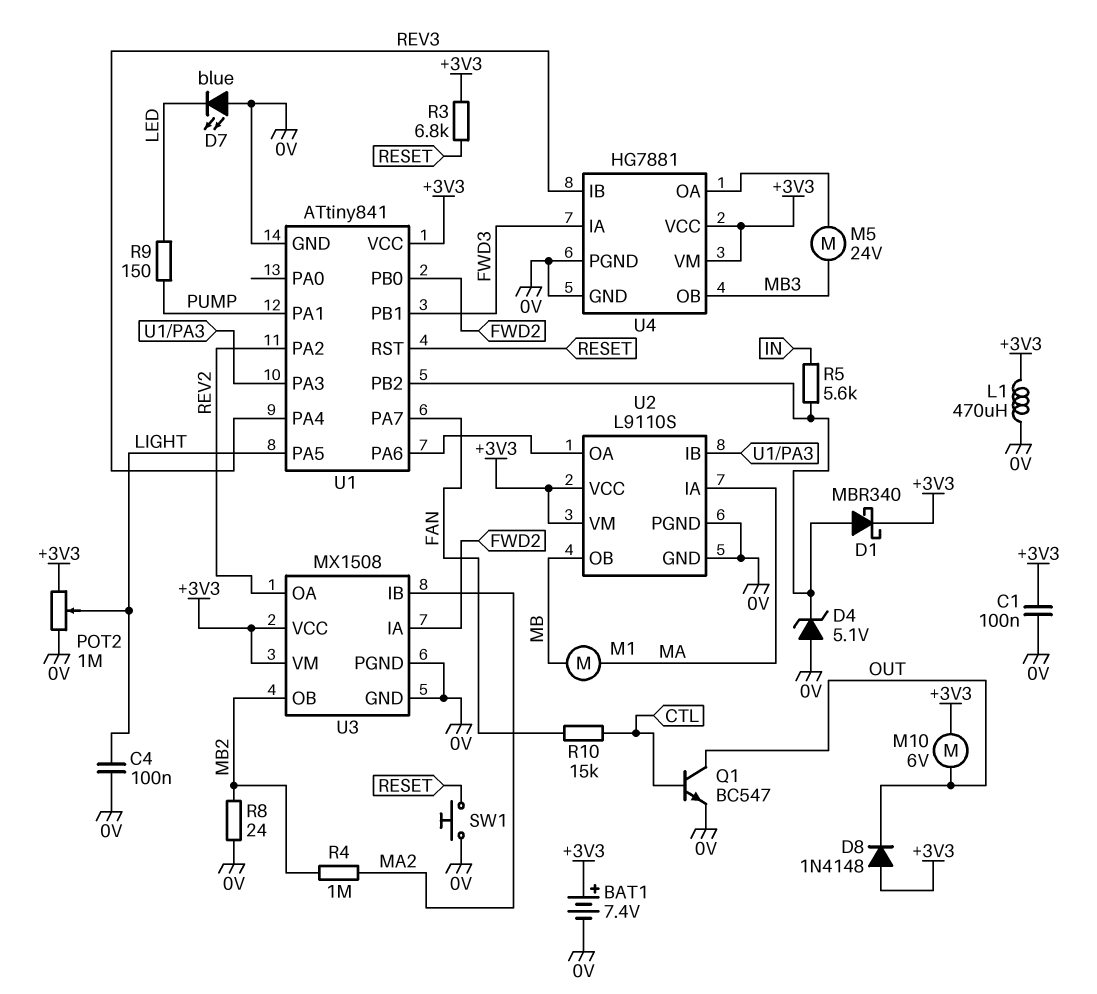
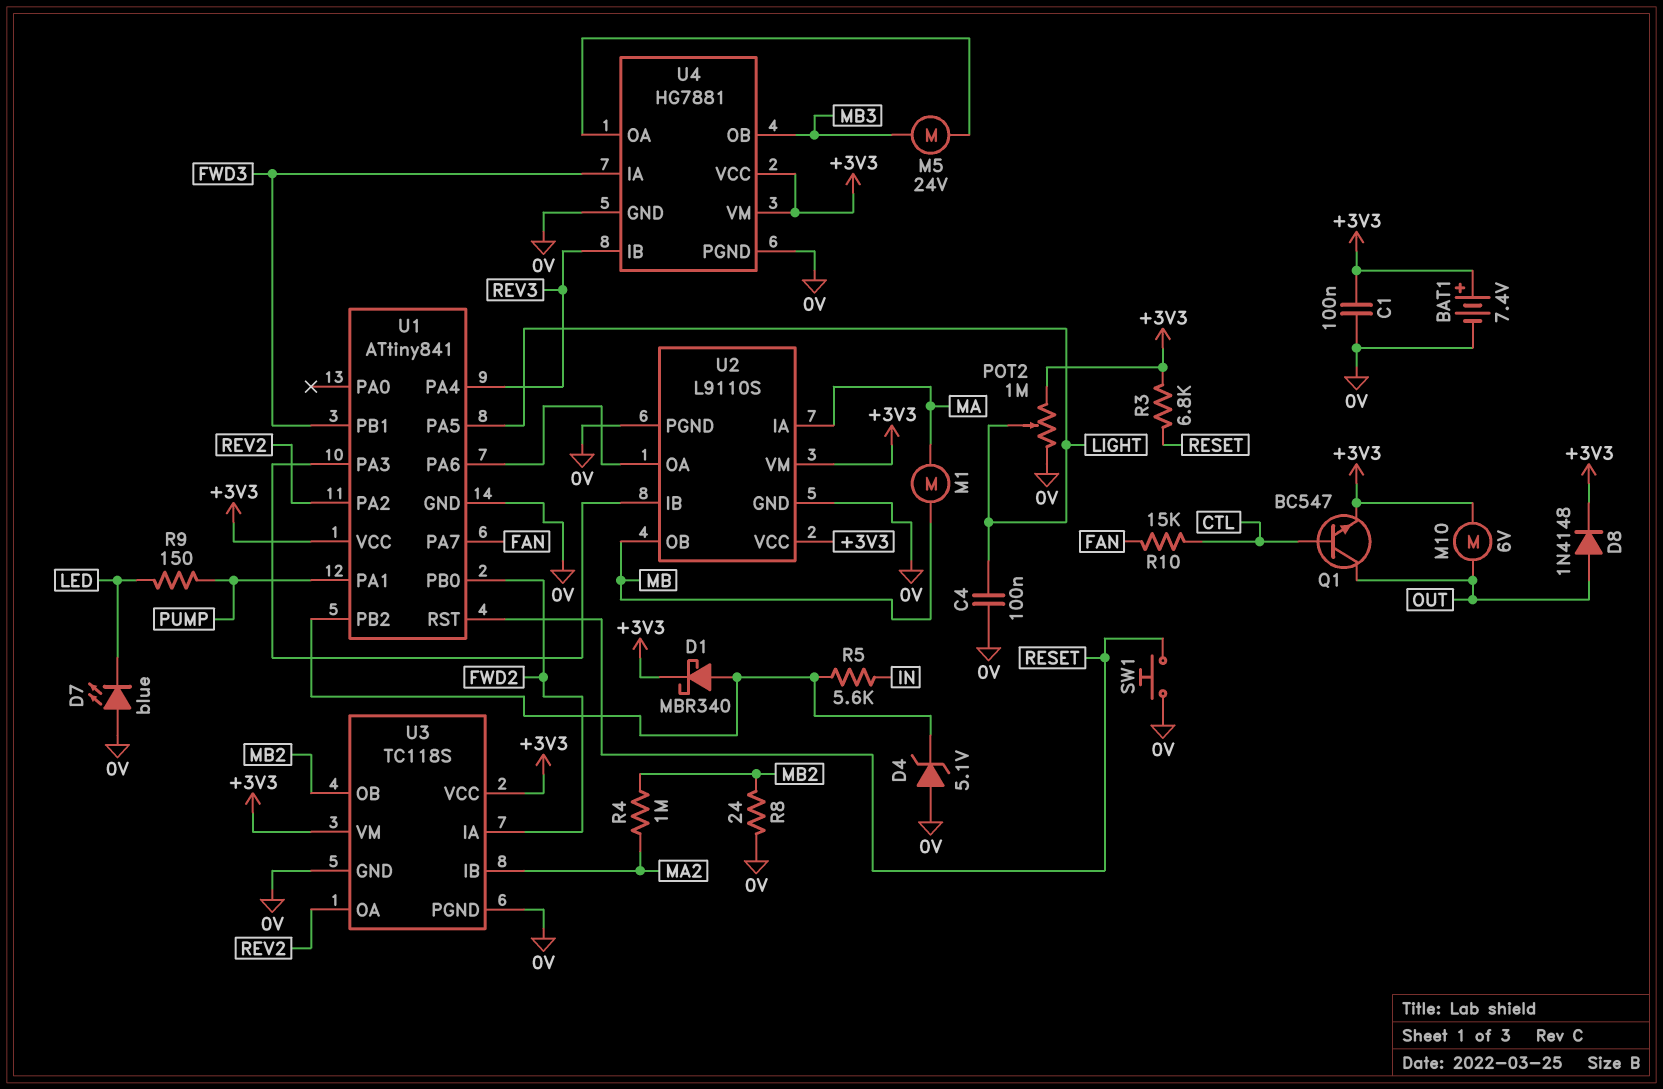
D8: diode 1N4148 (A +3V3, K OUT) -> diode 1N4148 (A OUT, K +3V3)
L1: 470uH (+3V3, 0V) -> none
Q1: NPN BC547 (B CTL, C OUT, E 0V) -> NPN BC547 (B CTL, C OUT, E +3V3)
U3: MX1508 -> TC118S

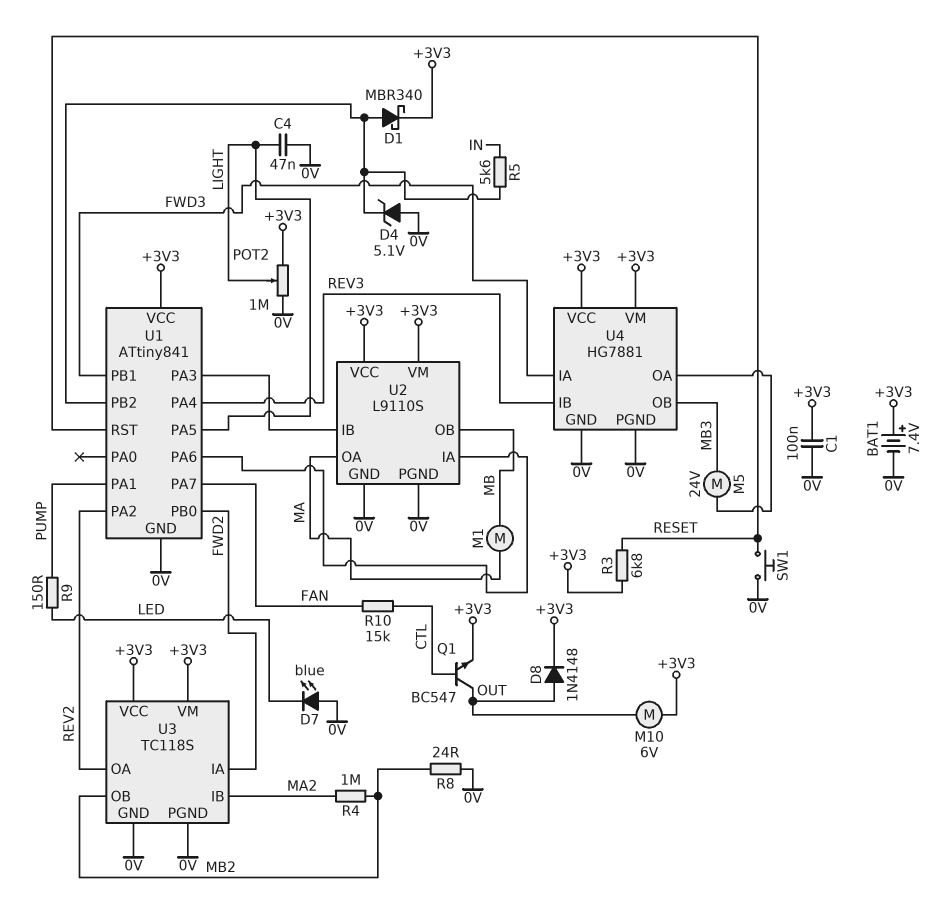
C4: 100nF (0V, LIGHT) -> 47nF (0V, LIGHT)
U2 pin IA: MA -> U1/PA6
U2 pin OA: U1/PA6 -> MA

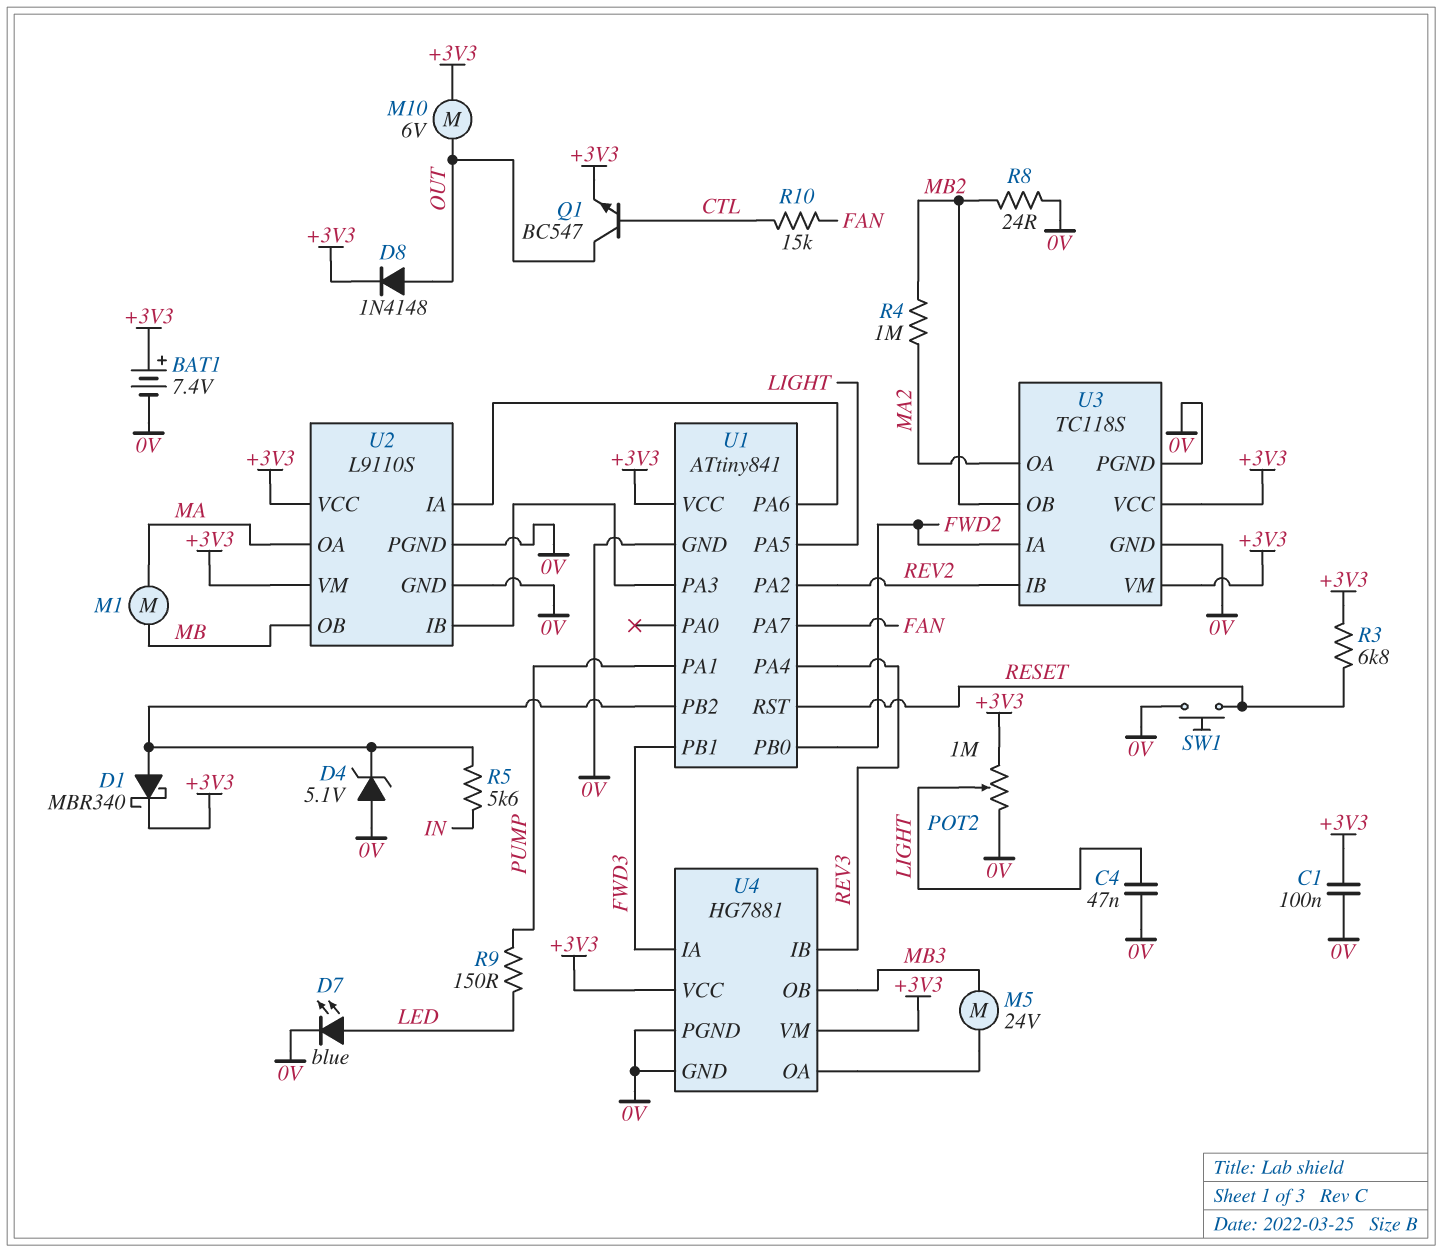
D7: LED blue (A 0V, K LED) -> LED blue (A LED, K 0V)
U3 pin IB: MA2 -> REV2
U3 pin OA: REV2 -> MA2

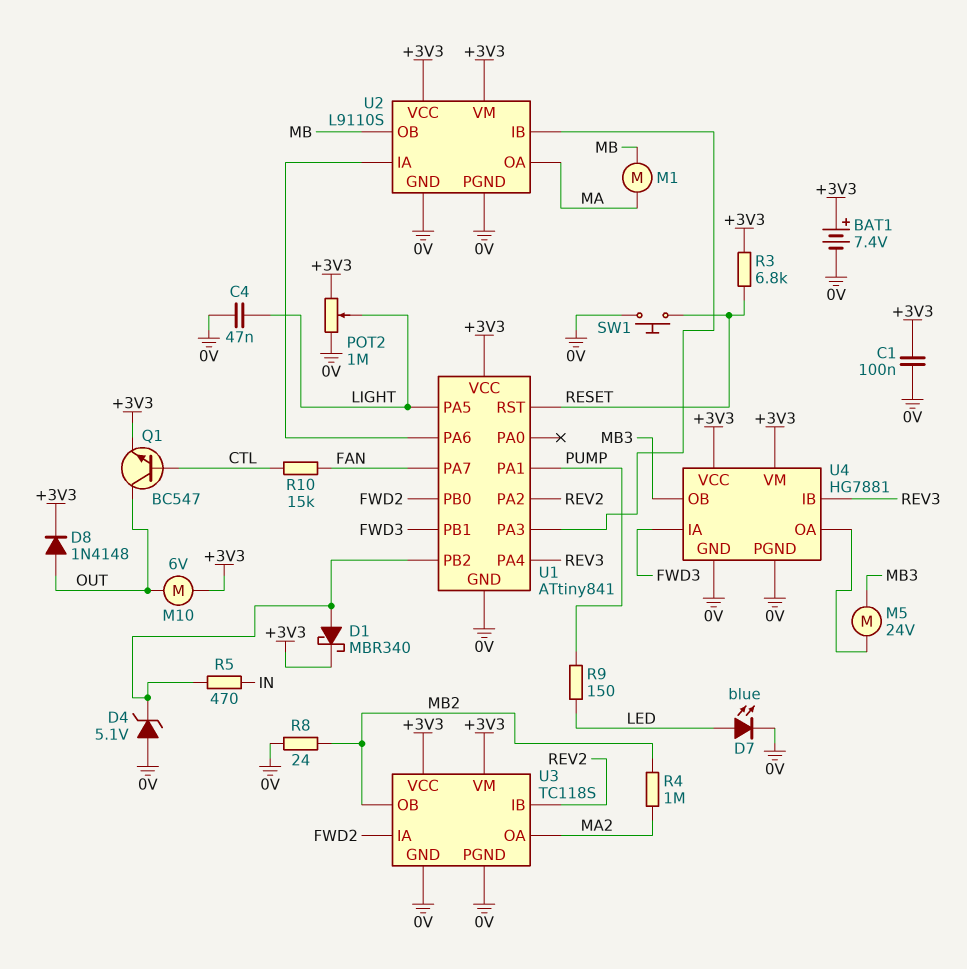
R5: 5.6k (IN, U1/PB2) -> 470 (IN, U1/PB2)

